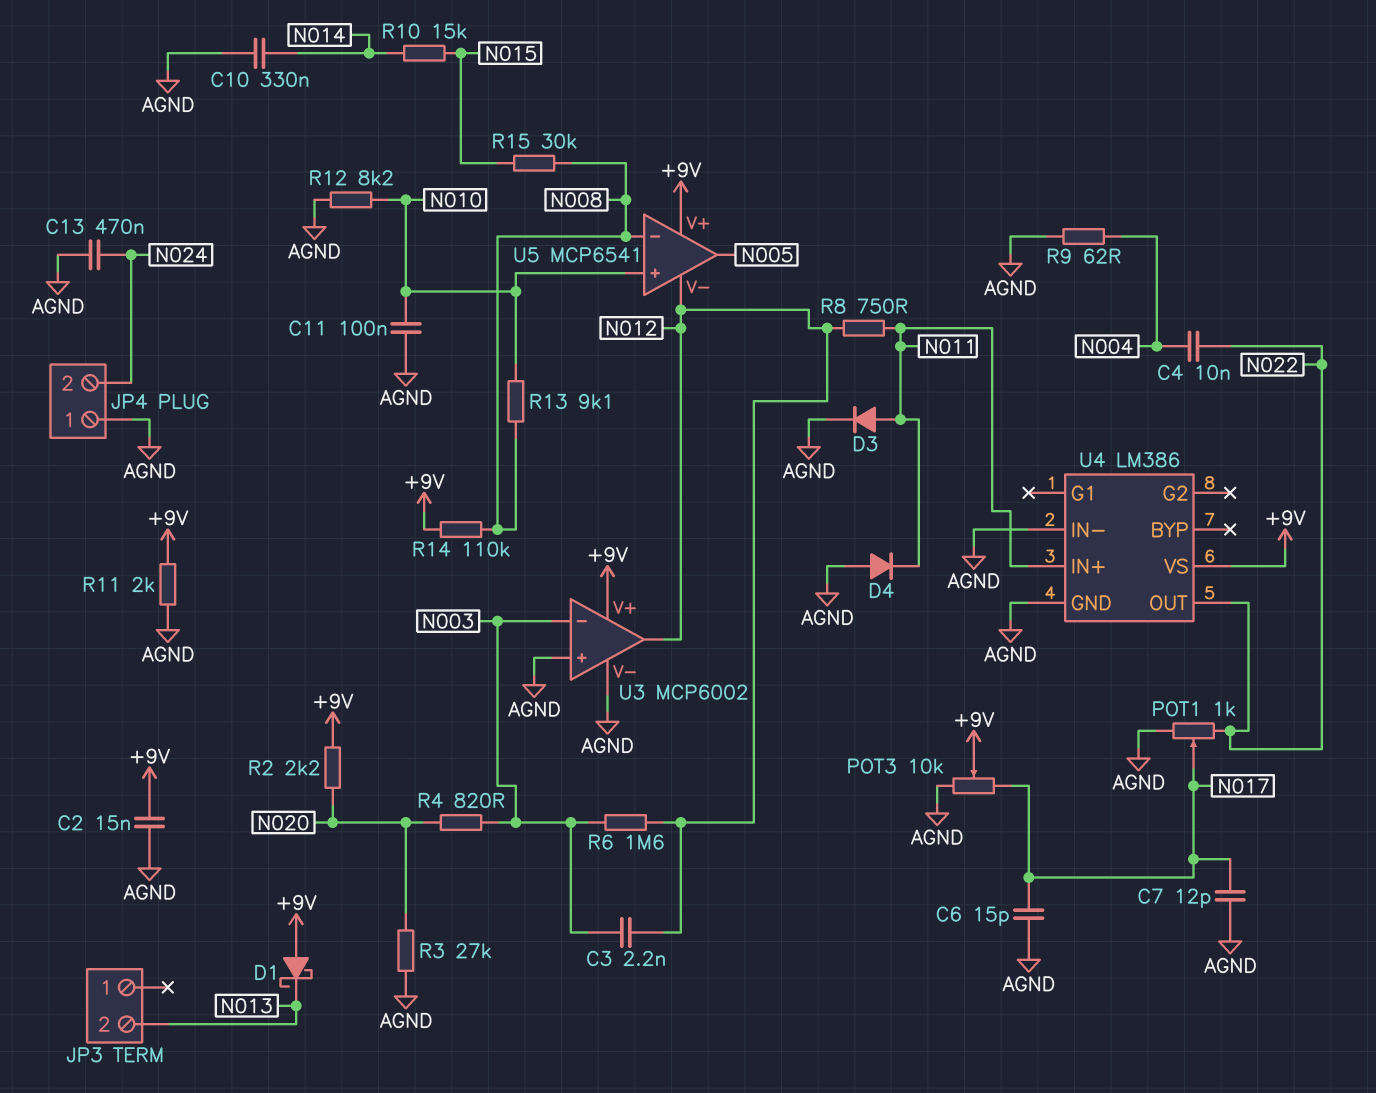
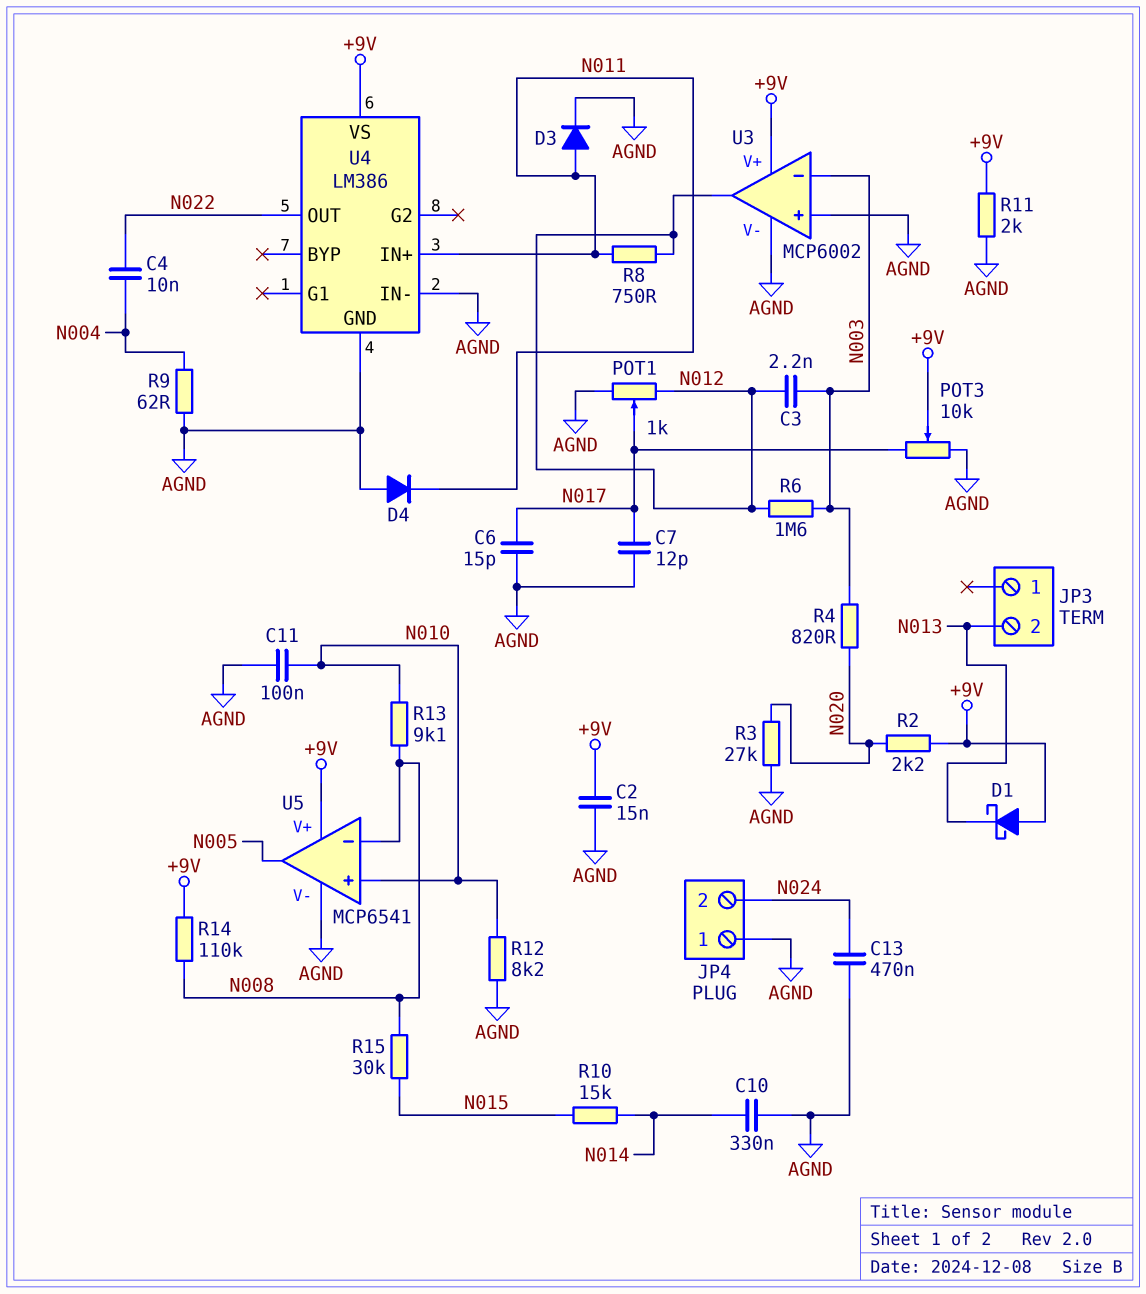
POT1: 1k (AGND, N022, wiper N017) -> 1k (AGND, N012, wiper N017)
U5 pin V-: N012 -> AGND

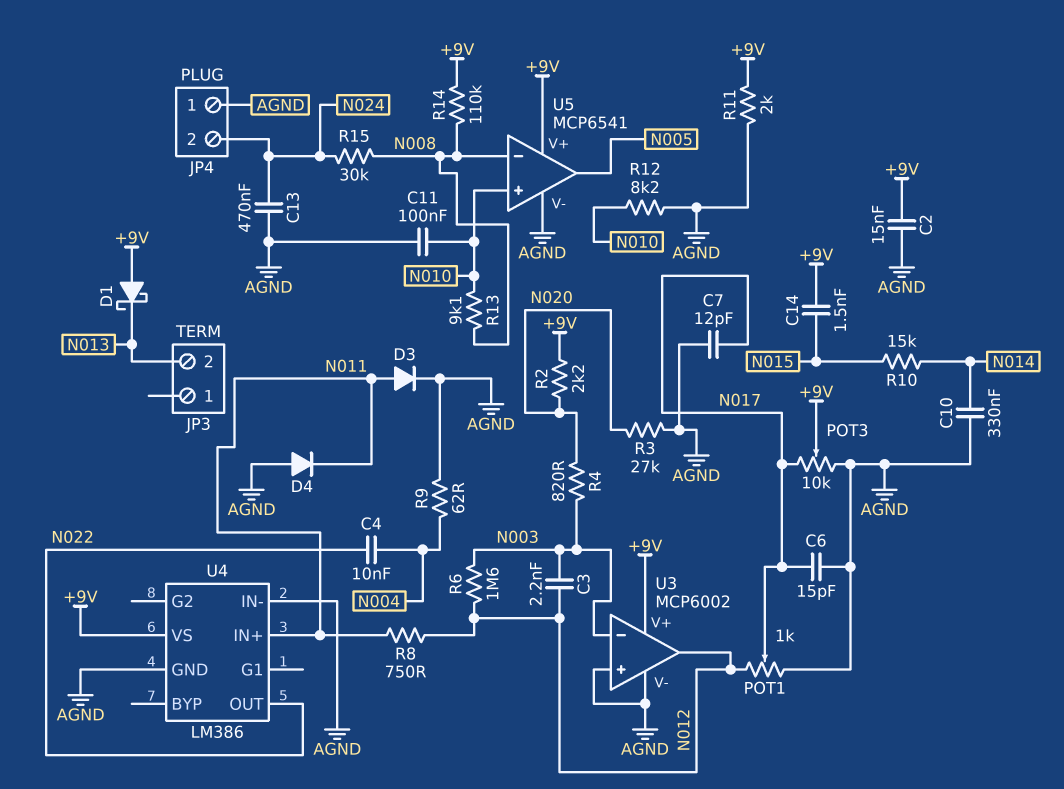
C14: none -> 1.5nF (+9V, N015)
R15: 30k (N008, N015) -> 30k (N008, N024)

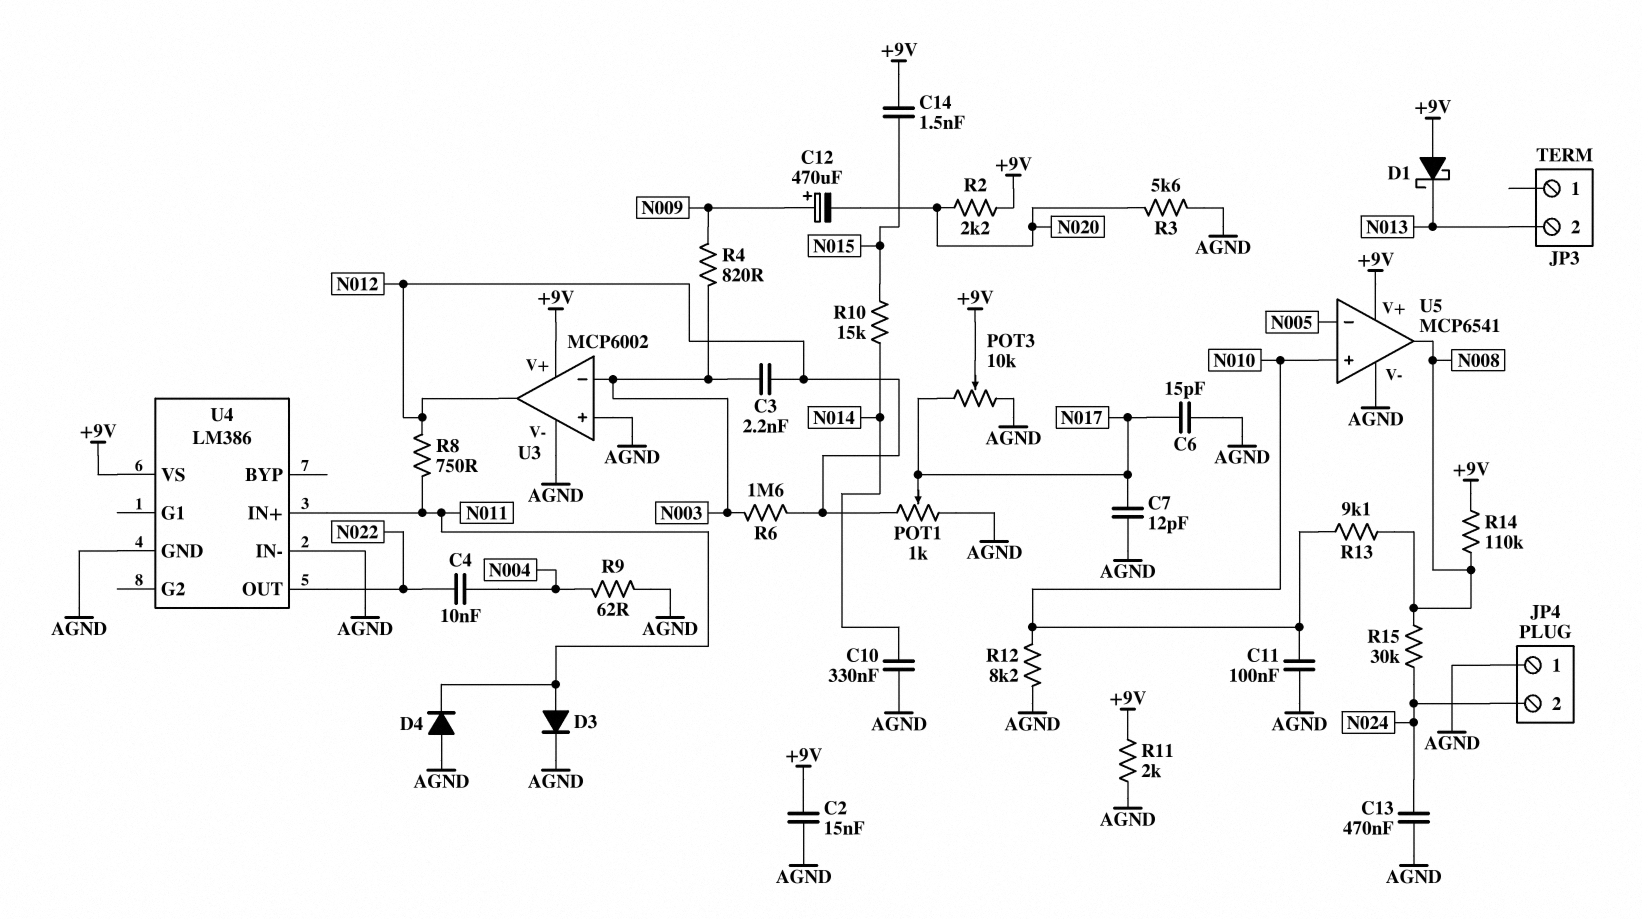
C12: none -> 470uF (plus N009, minus N020)
R3: 27k (AGND, N020) -> 5.6k (AGND, N020)
R4: 820 (N003, N020) -> 820 (N003, N009)
U5 pin in-: N008 -> N005
U5 pin out: N005 -> N008

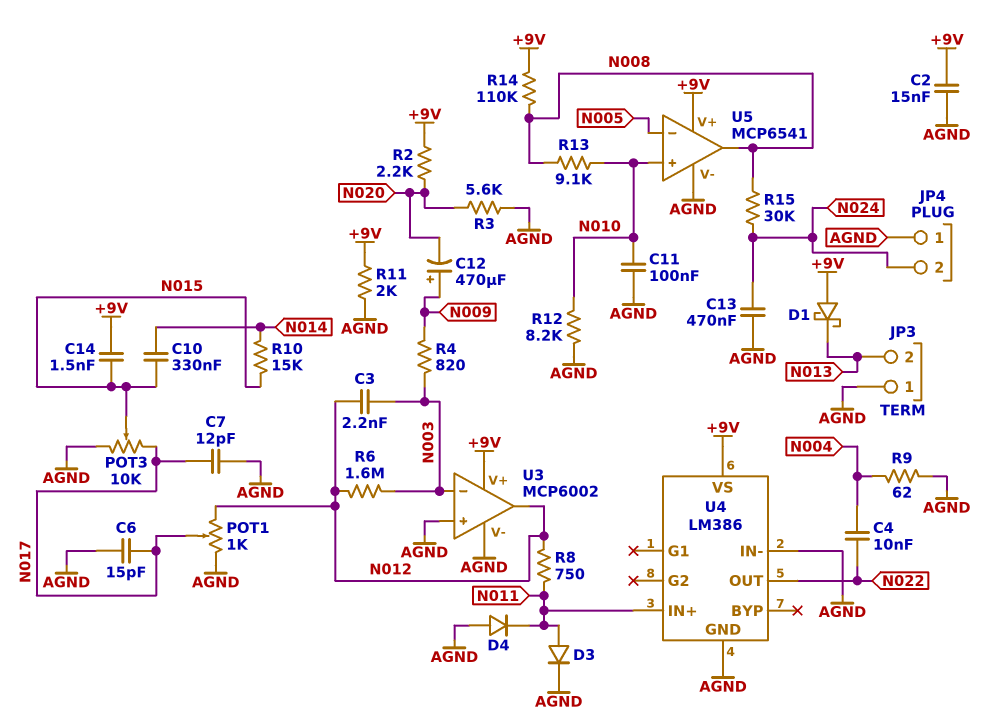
C10: 330nF (AGND, N014) -> 330nF (N014, N015)
JP3 pin 1: none -> AGND
POT3: 10k (AGND, N017, wiper +9V) -> 10k (AGND, N017, wiper N015)

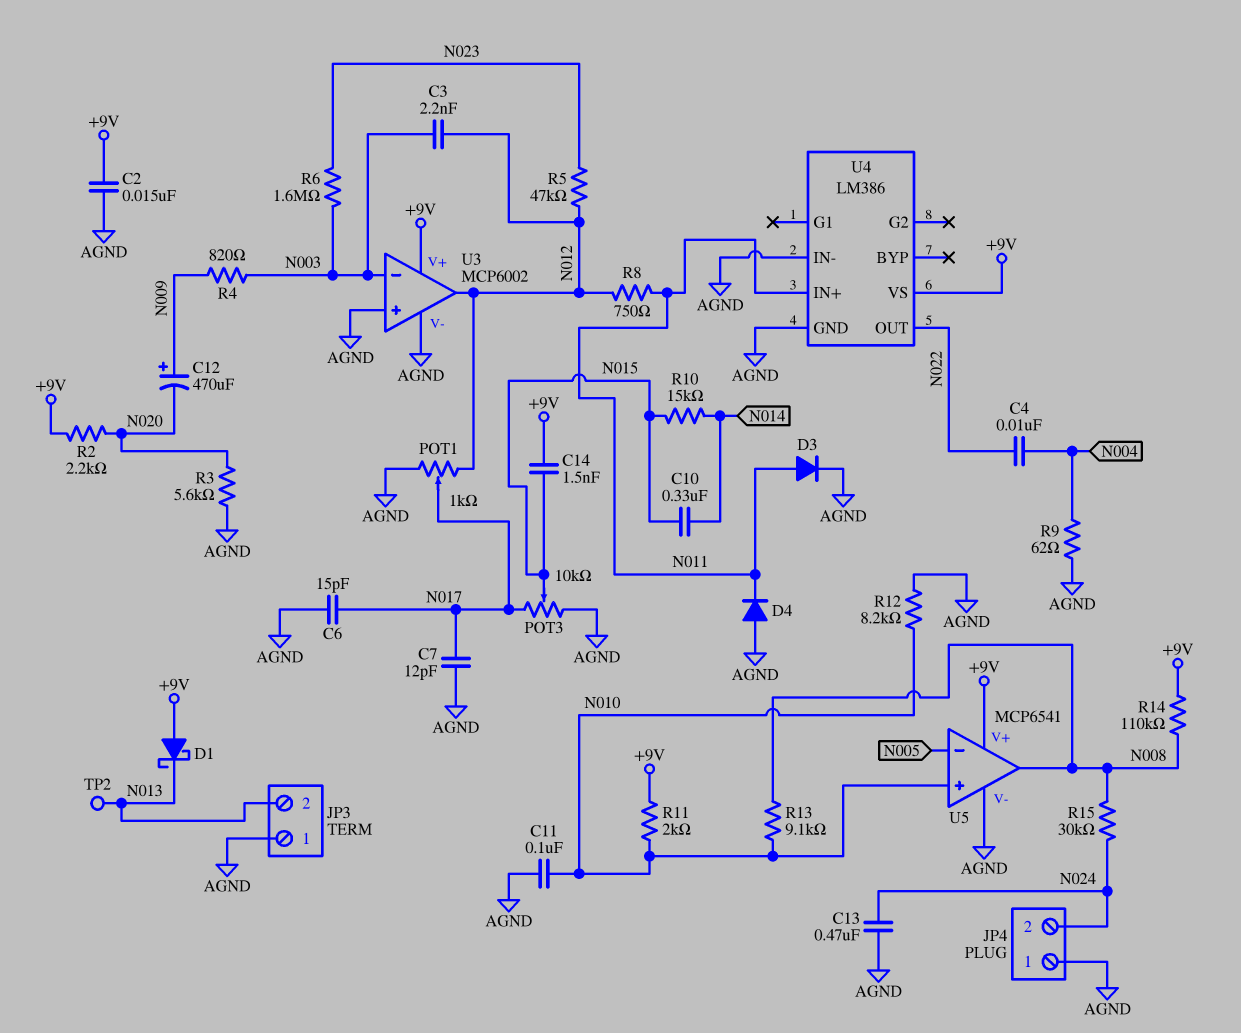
R5: none -> 47k (N012, N023)
R6: 1.6M (N003, N012) -> 1.6M (N003, N023)
R11: 2k (+9V, AGND) -> 2k (+9V, N010)
TP2: none -> test point (N013)

